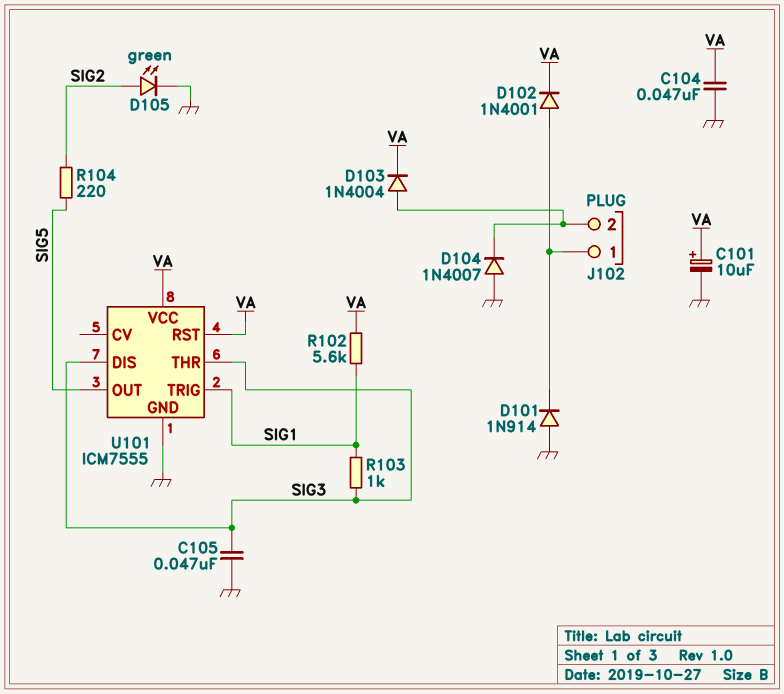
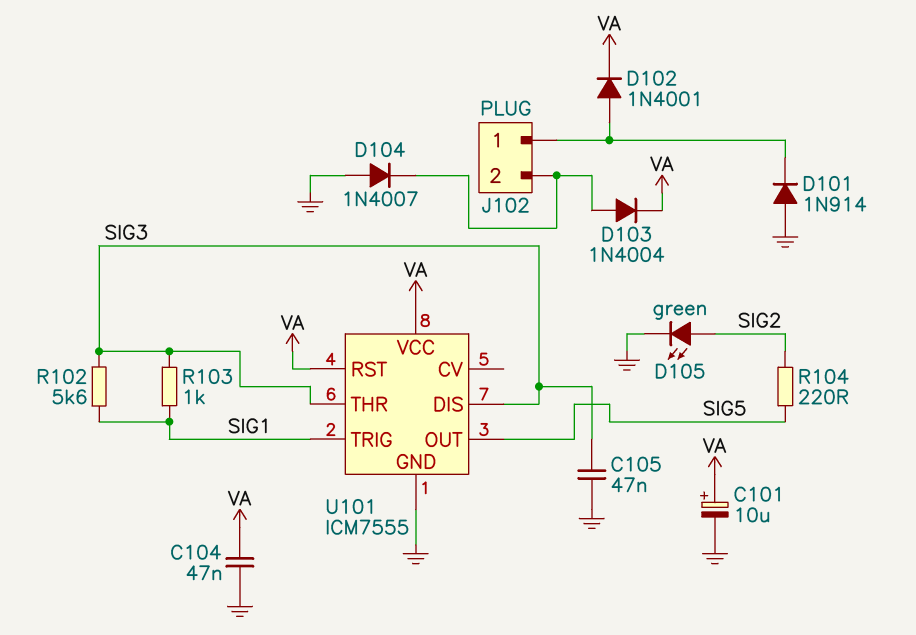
R102: 5.6k (SIG1, VA) -> 5.6k (SIG1, SIG3)

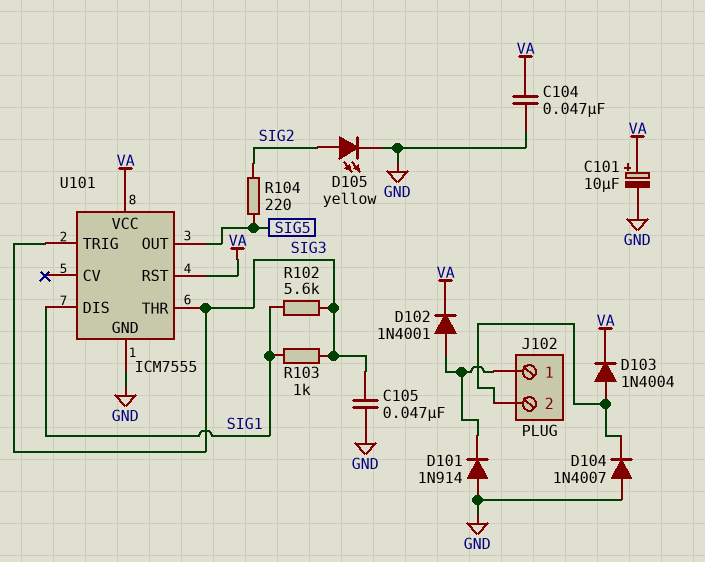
D105: LED green (A SIG2, K GND) -> LED yellow (A SIG2, K GND)
U101 pin DIS: SIG3 -> SIG1
U101 pin TRIG: SIG1 -> SIG3

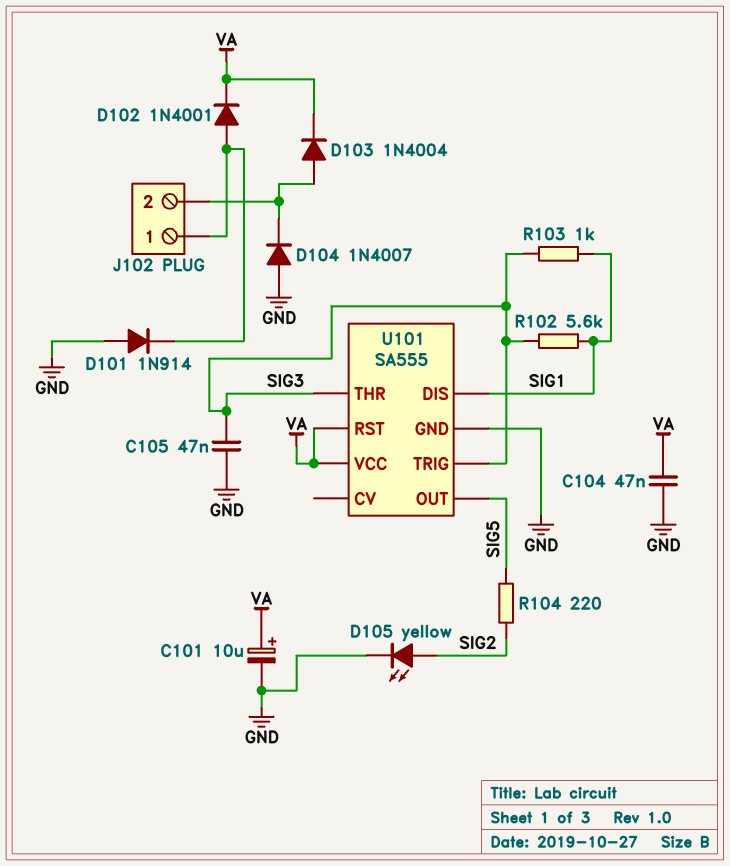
U101: ICM7555 -> SA555

